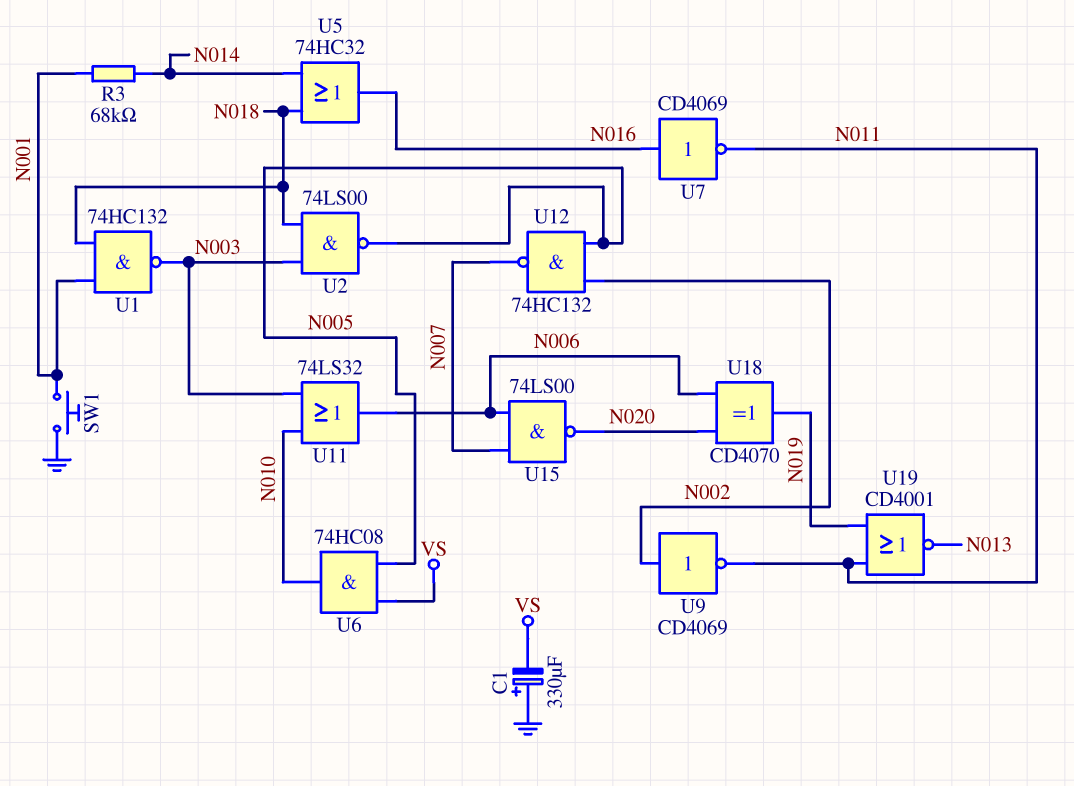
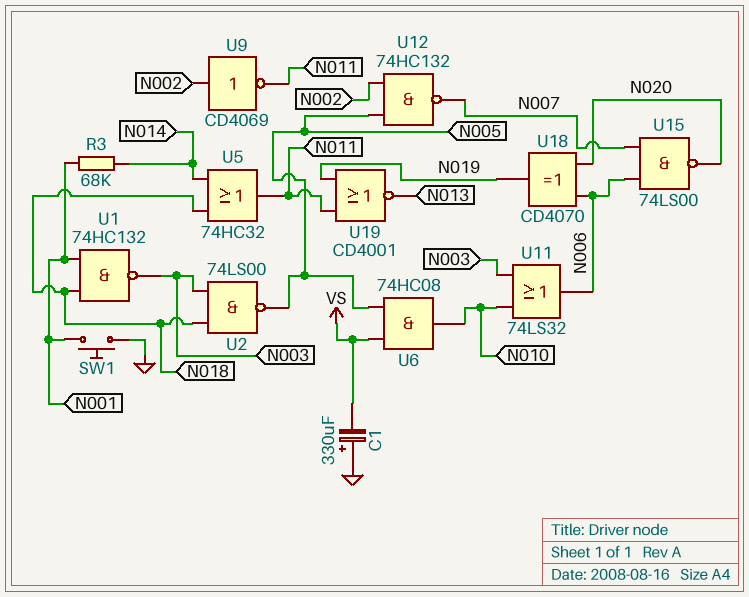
U5: OR 74HC32 (in N014, in N018, out N016) -> OR 74HC32 (in N014, in N018, out N011)
U7: NOT CD4069 (in N016, out N011) -> none

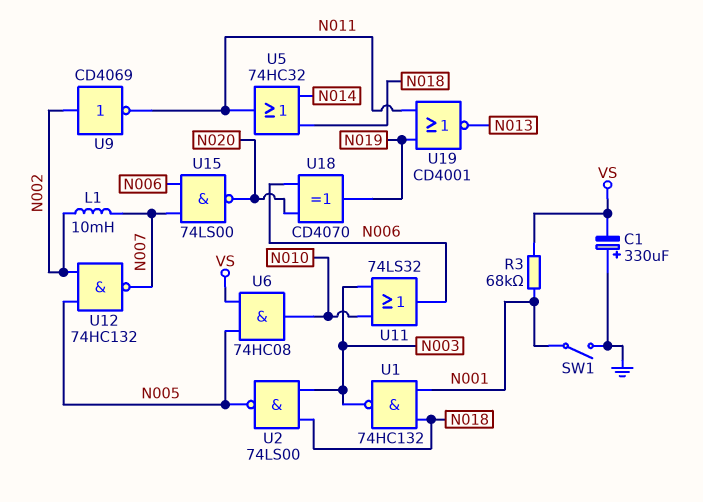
L1: none -> 10mH (N002, N007)
R3: 68k (N001, N014) -> 68k (N001, VS)
SW1: button (GND, N001) -> switch (GND, N001)

